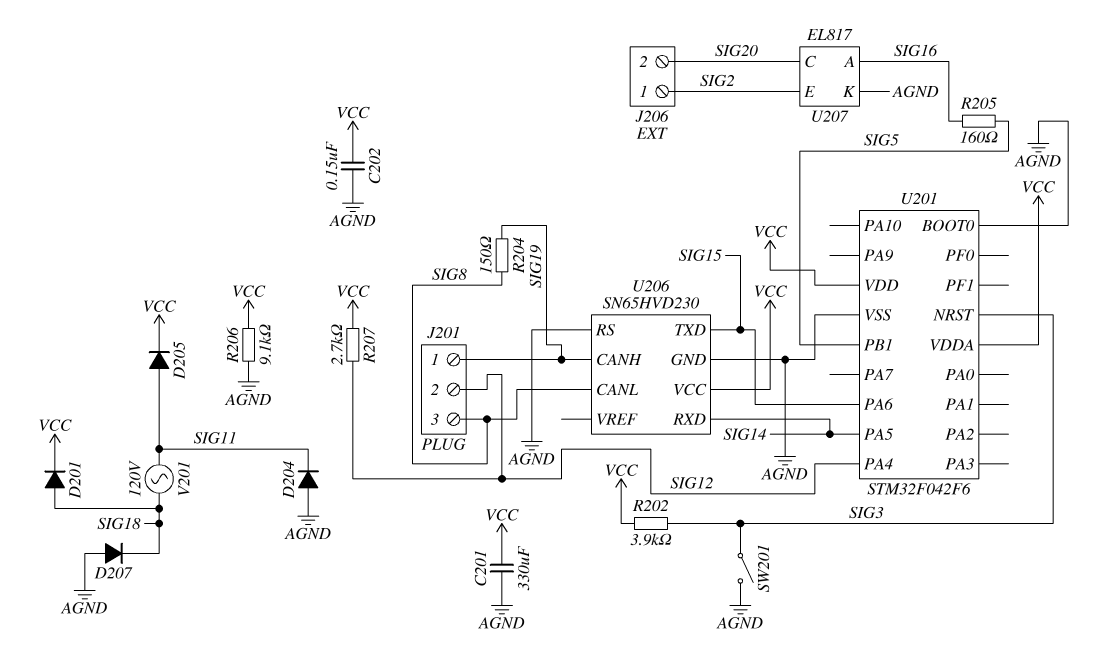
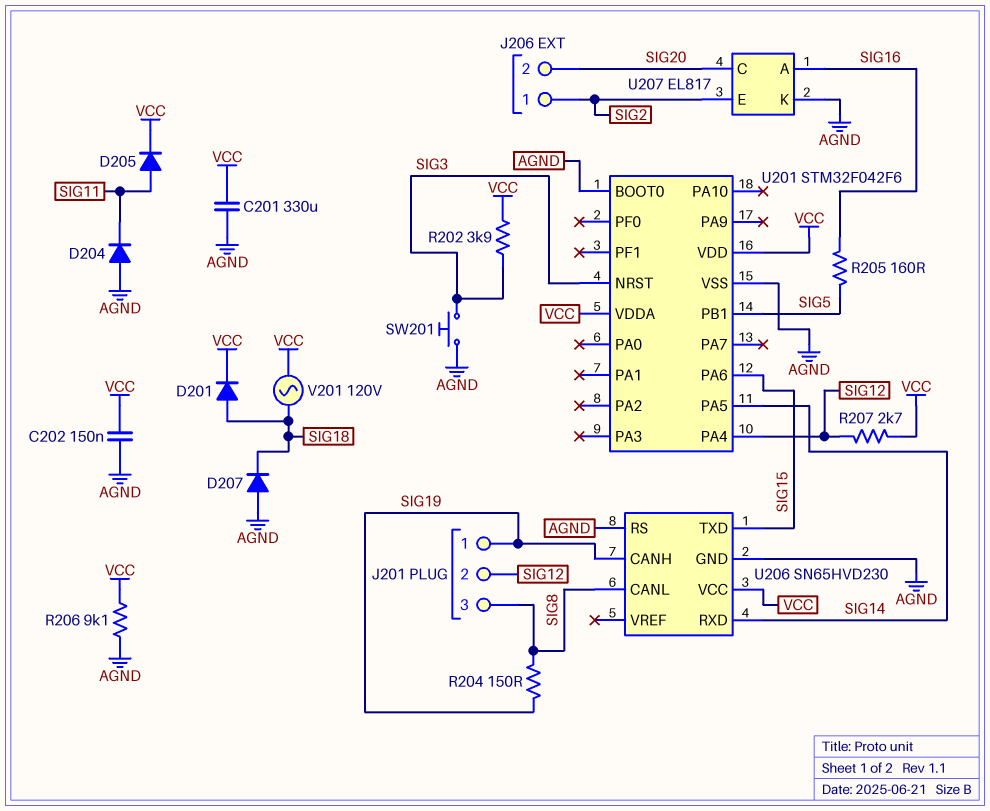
SW201: switch (AGND, SIG3) -> button (AGND, SIG3)
V201: AC 120V (SIG11, SIG18) -> AC 120V (SIG18, VCC)

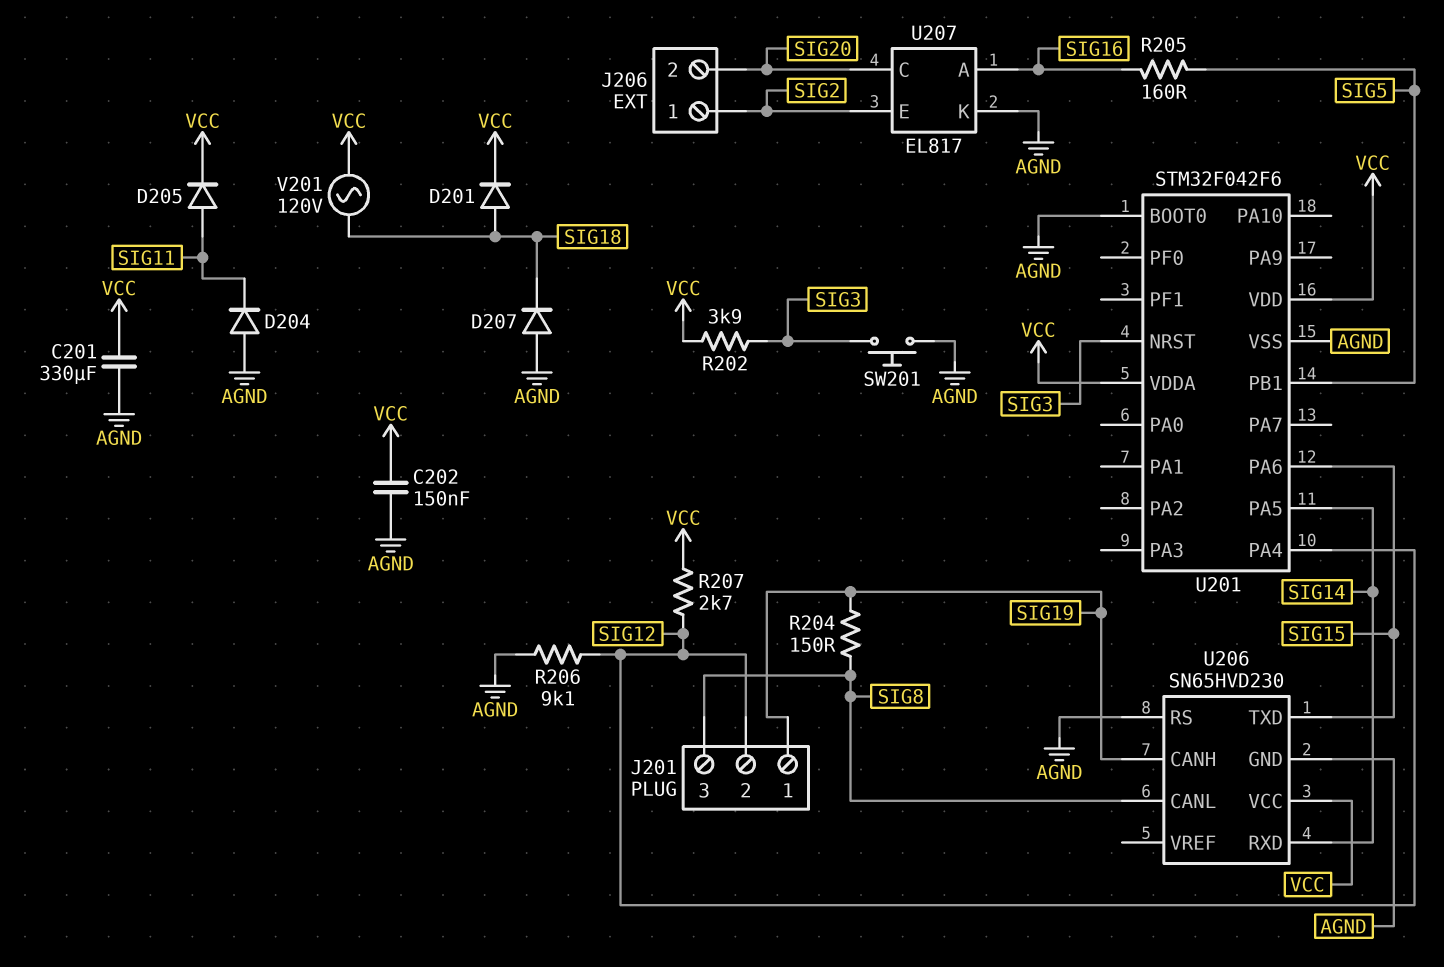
R206: 9.1k (AGND, VCC) -> 9.1k (AGND, SIG12)

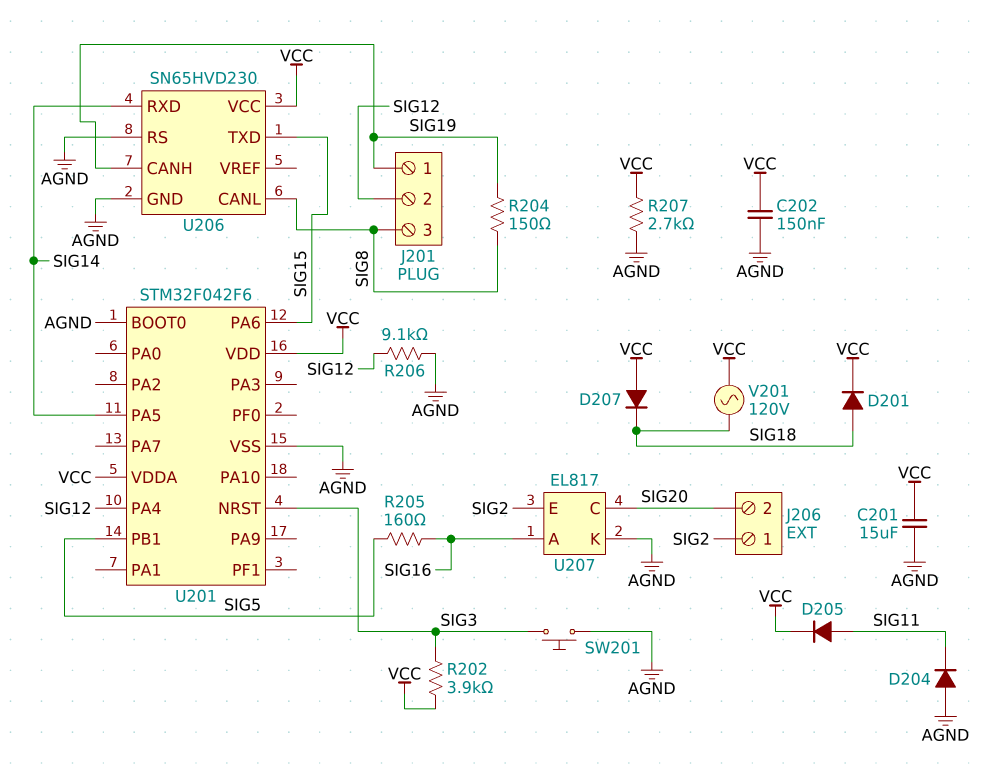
C201: 330uF (AGND, VCC) -> 15uF (AGND, VCC)
D207: diode (A AGND, K SIG18) -> diode (A VCC, K SIG18)
R207: 2.7k (SIG12, VCC) -> 2.7k (AGND, VCC)

